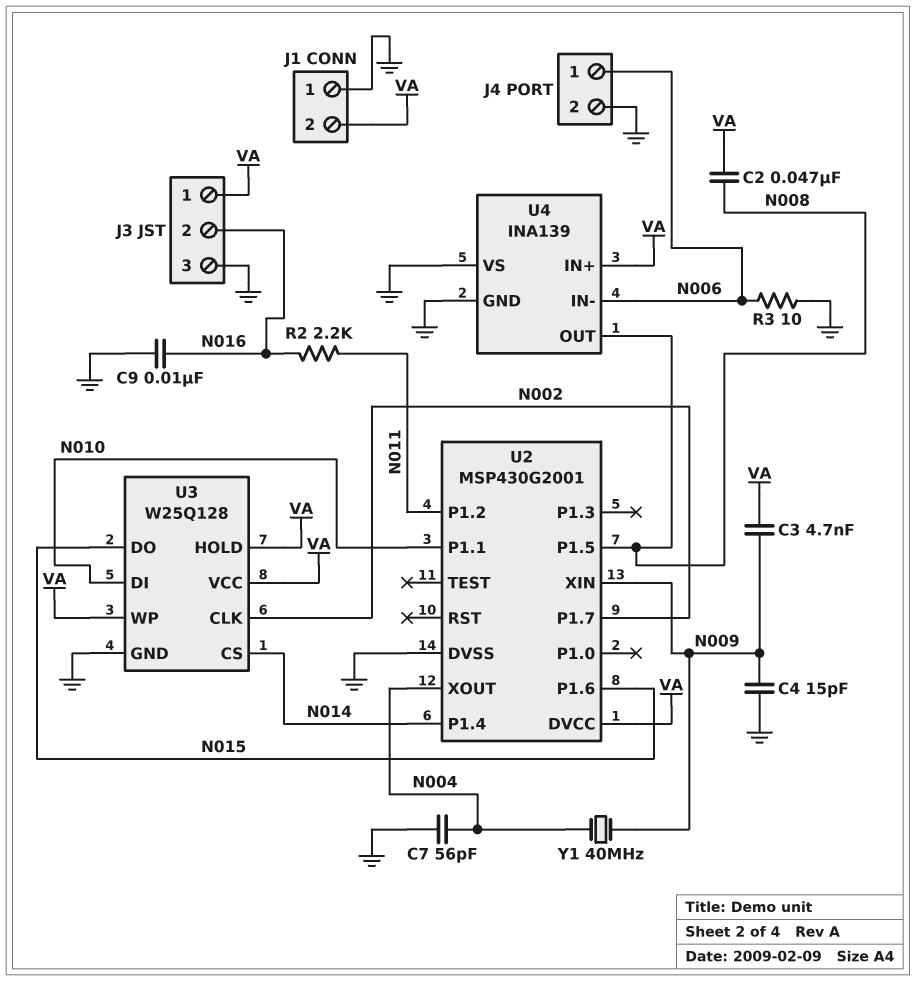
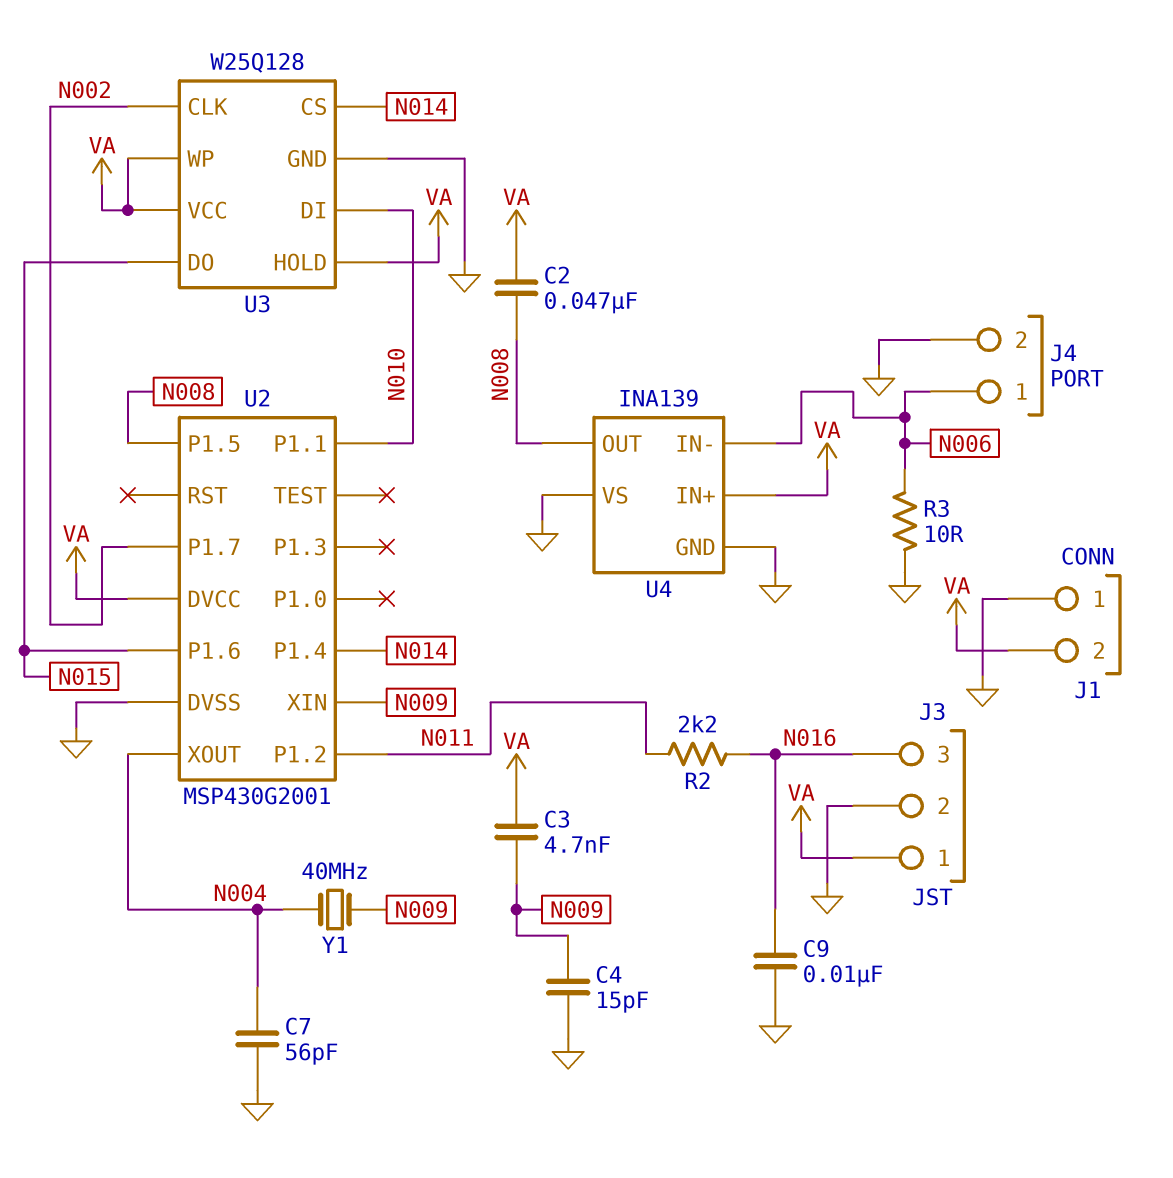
J3 pin 2: N016 -> GND
J3 pin 3: GND -> N016

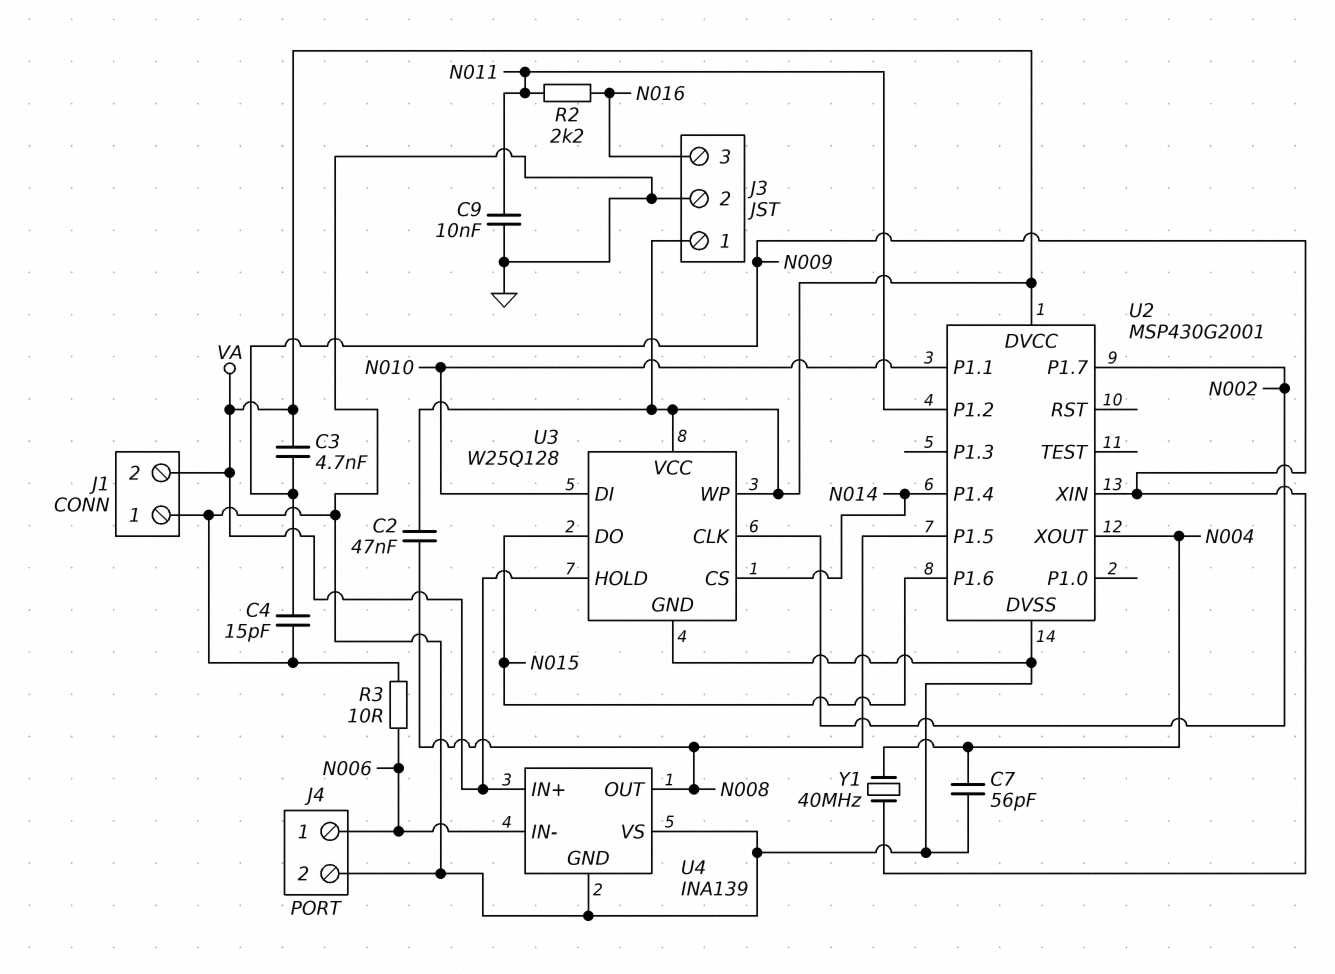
C9: 10nF (GND, N016) -> 10nF (GND, N011)

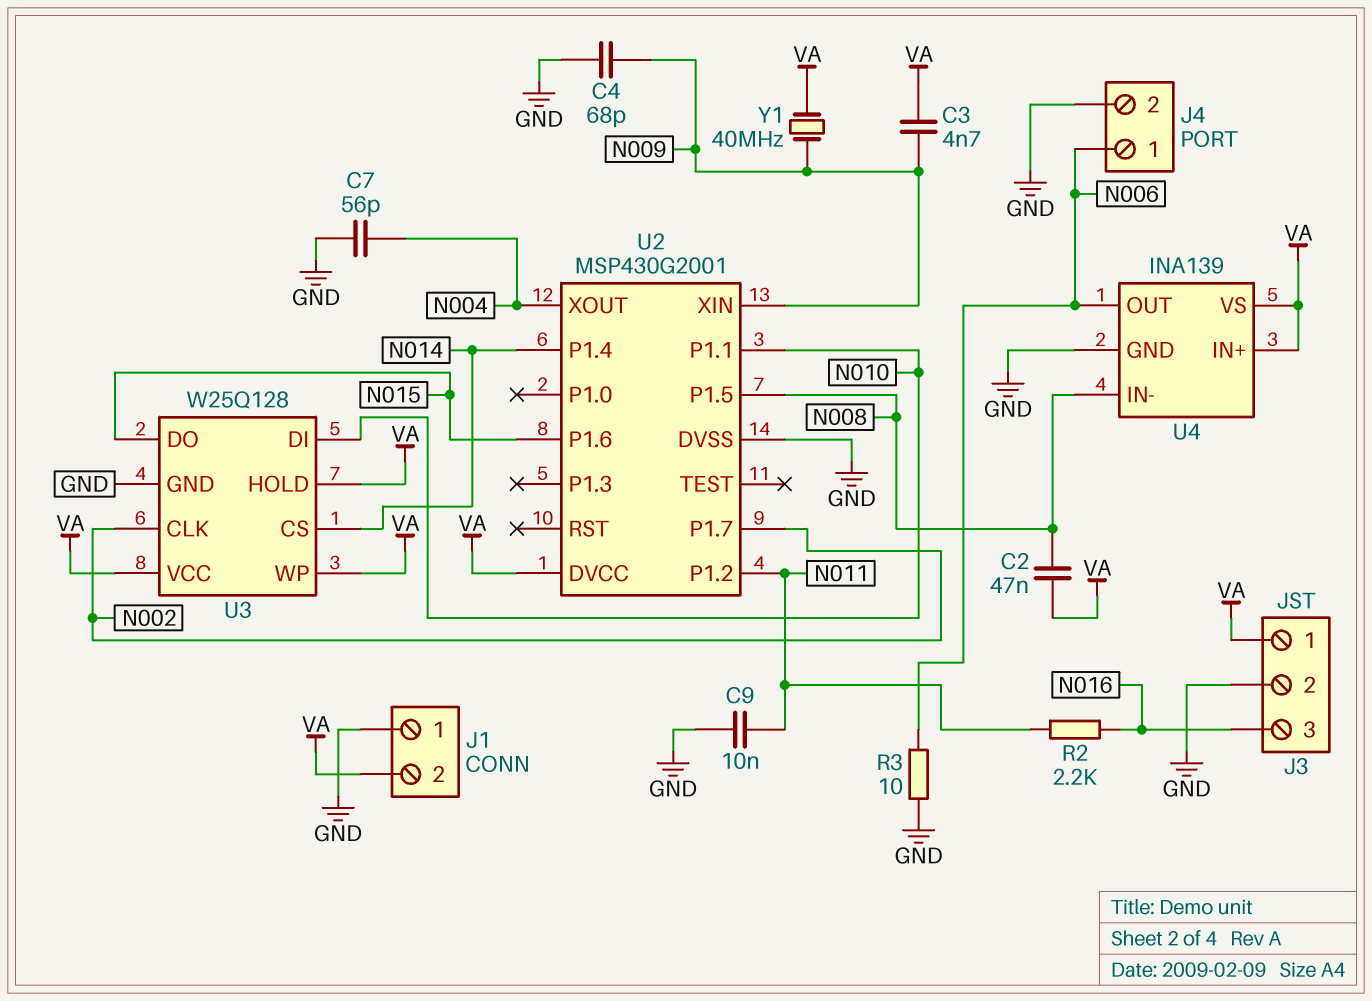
C4: 15pF (GND, N009) -> 68pF (GND, N009)
U4 pin IN-: N006 -> N008
U4 pin OUT: N008 -> N006
U4 pin VS: GND -> VA
Y1: 40MHz (N004, N009) -> 40MHz (N009, VA)

